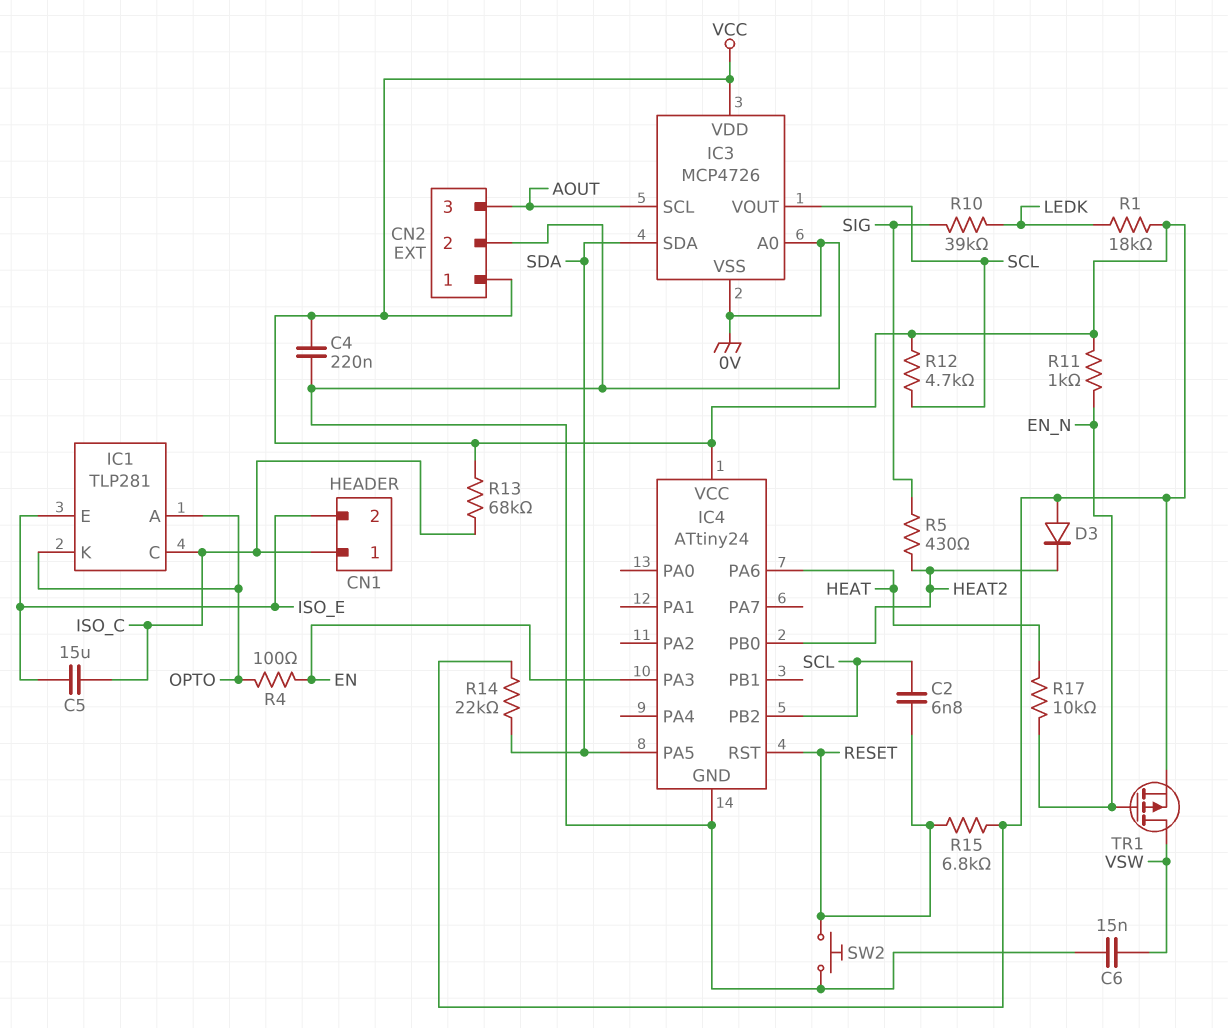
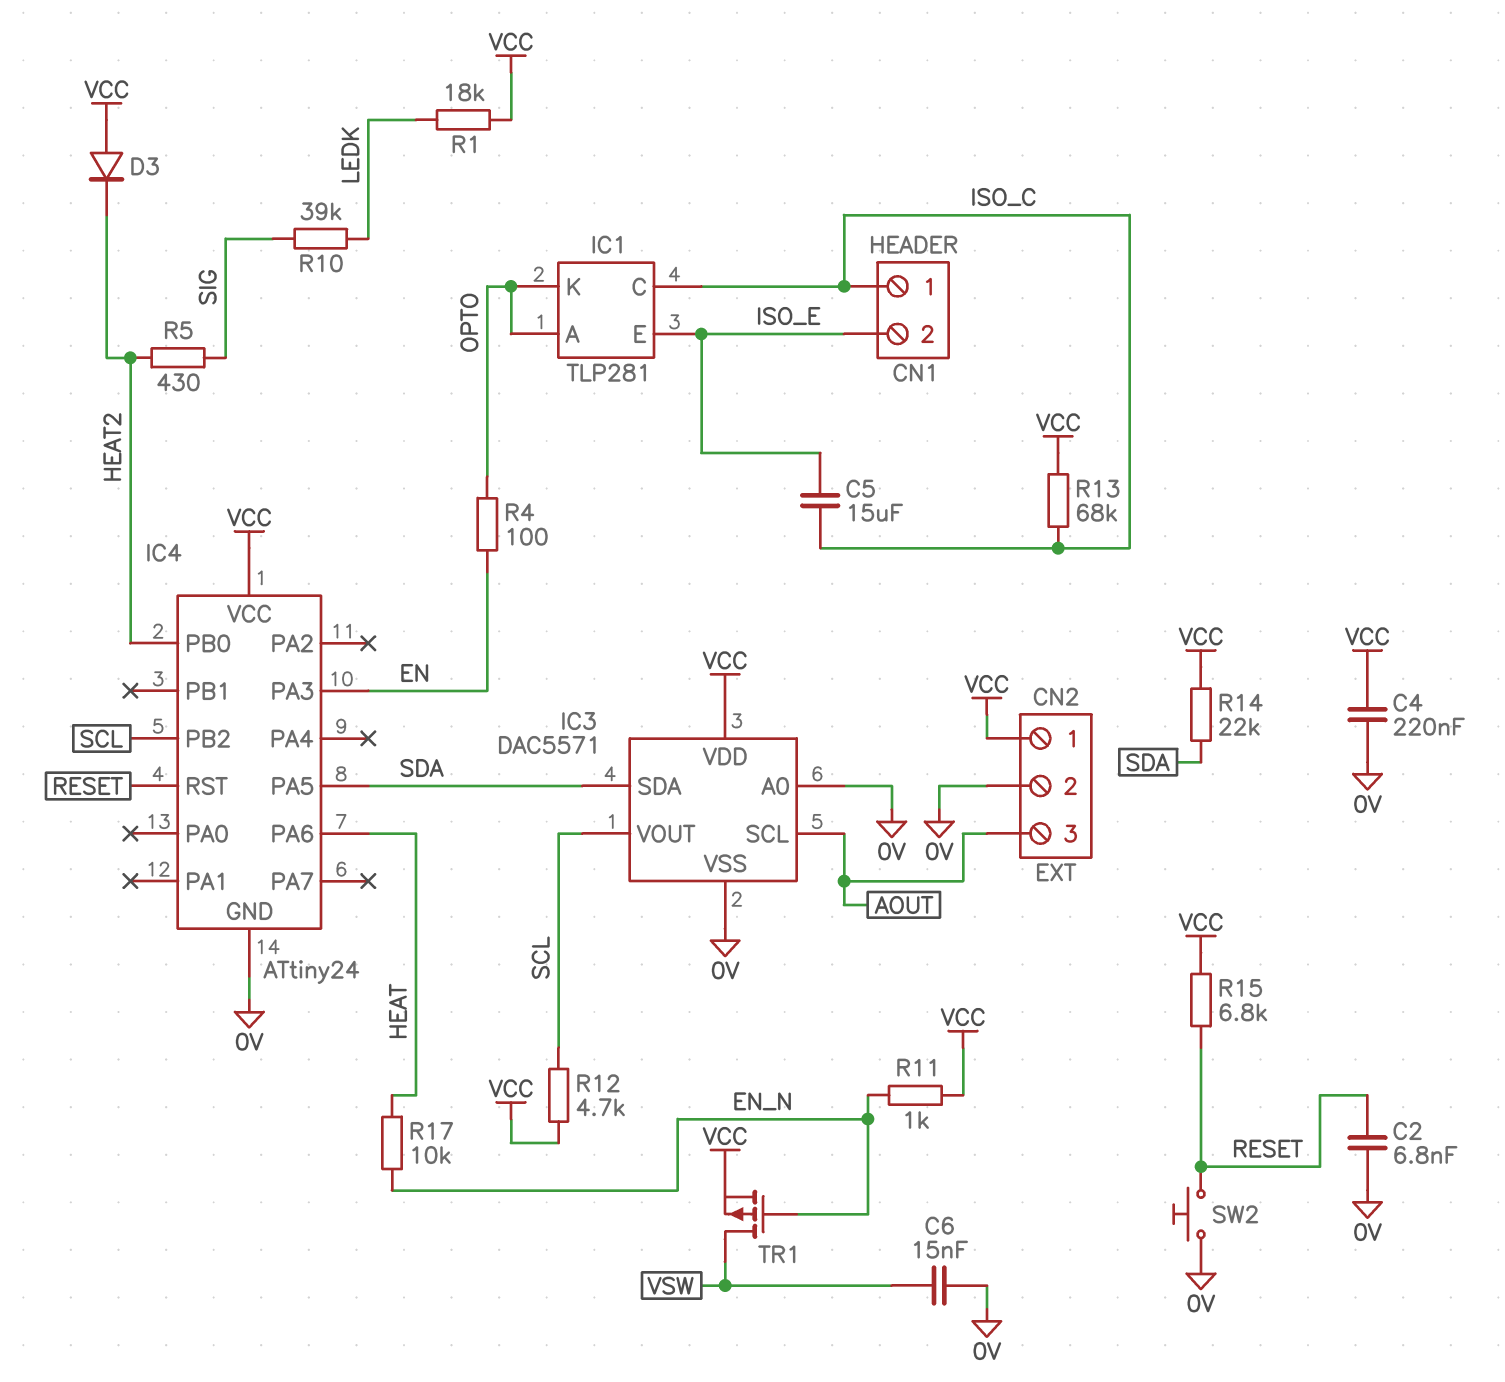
C2: 6.8nF (RESET, SCL) -> 6.8nF (0V, RESET)
IC3: MCP4726 -> DAC5571

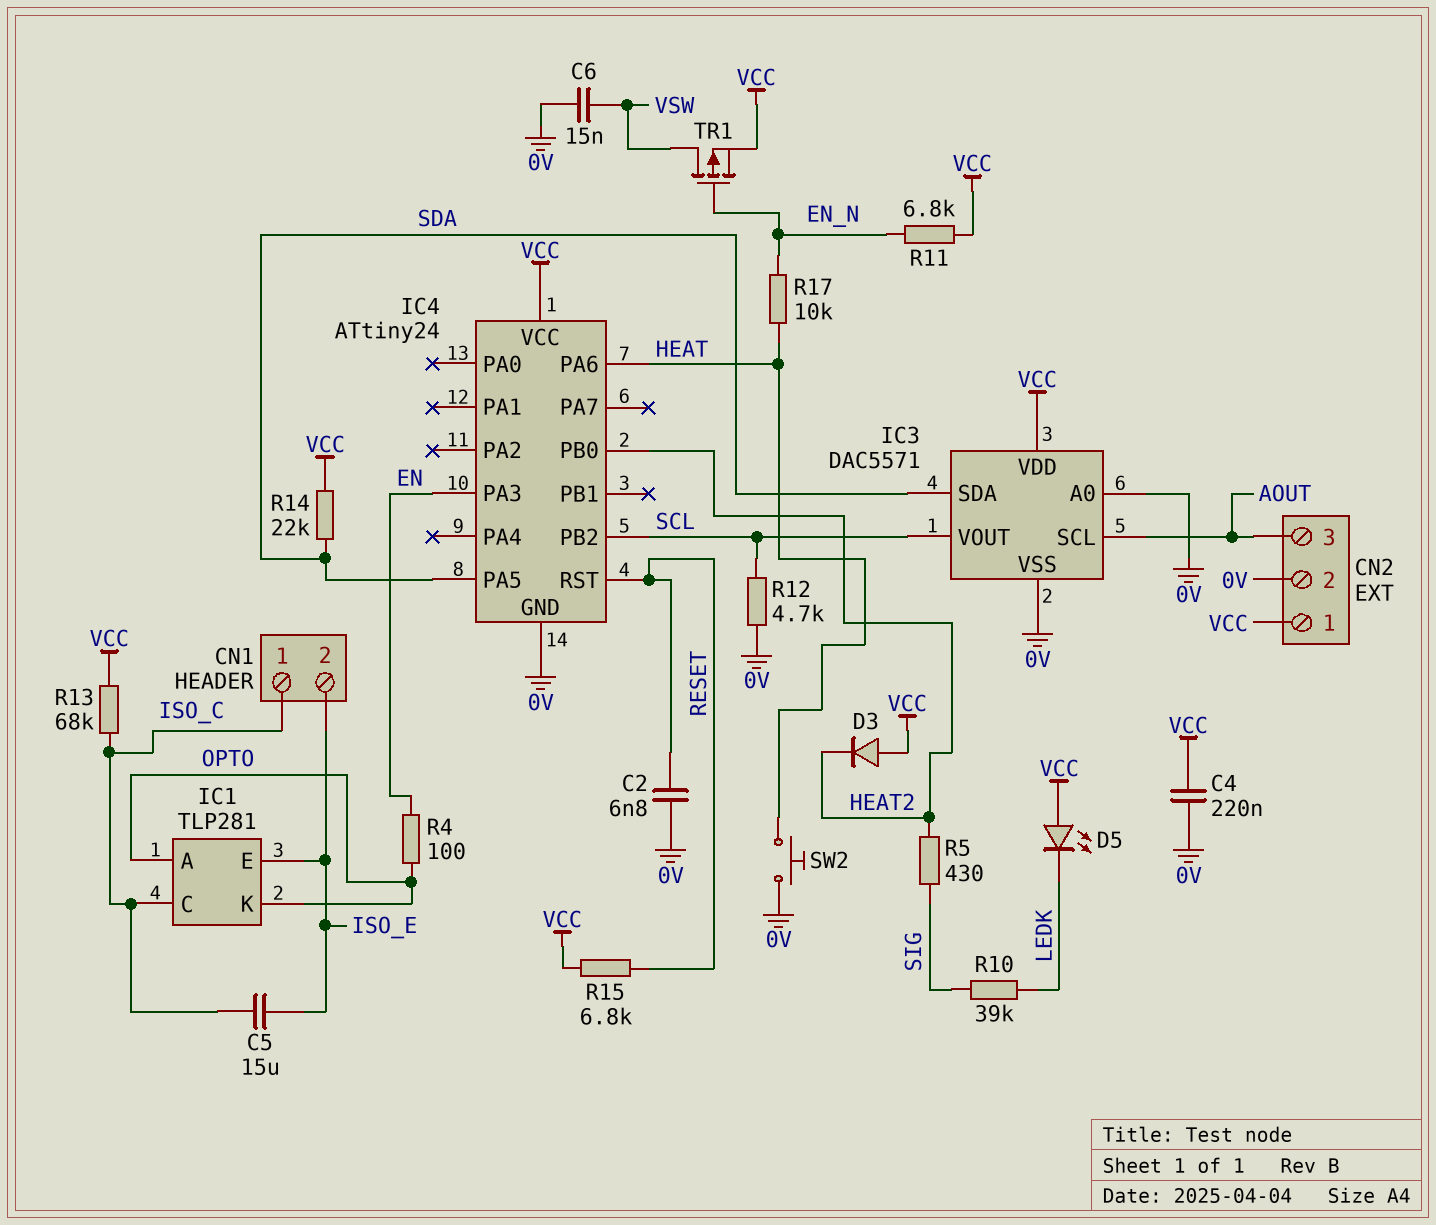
D5: none -> LED (A VCC, K LEDK)
R1: 18k (LEDK, VCC) -> none
R11: 1k (EN_N, VCC) -> 6.8k (EN_N, VCC)
R12: 4.7k (SCL, VCC) -> 4.7k (0V, SCL)
SW2: button (0V, RESET) -> button (0V, HEAT)

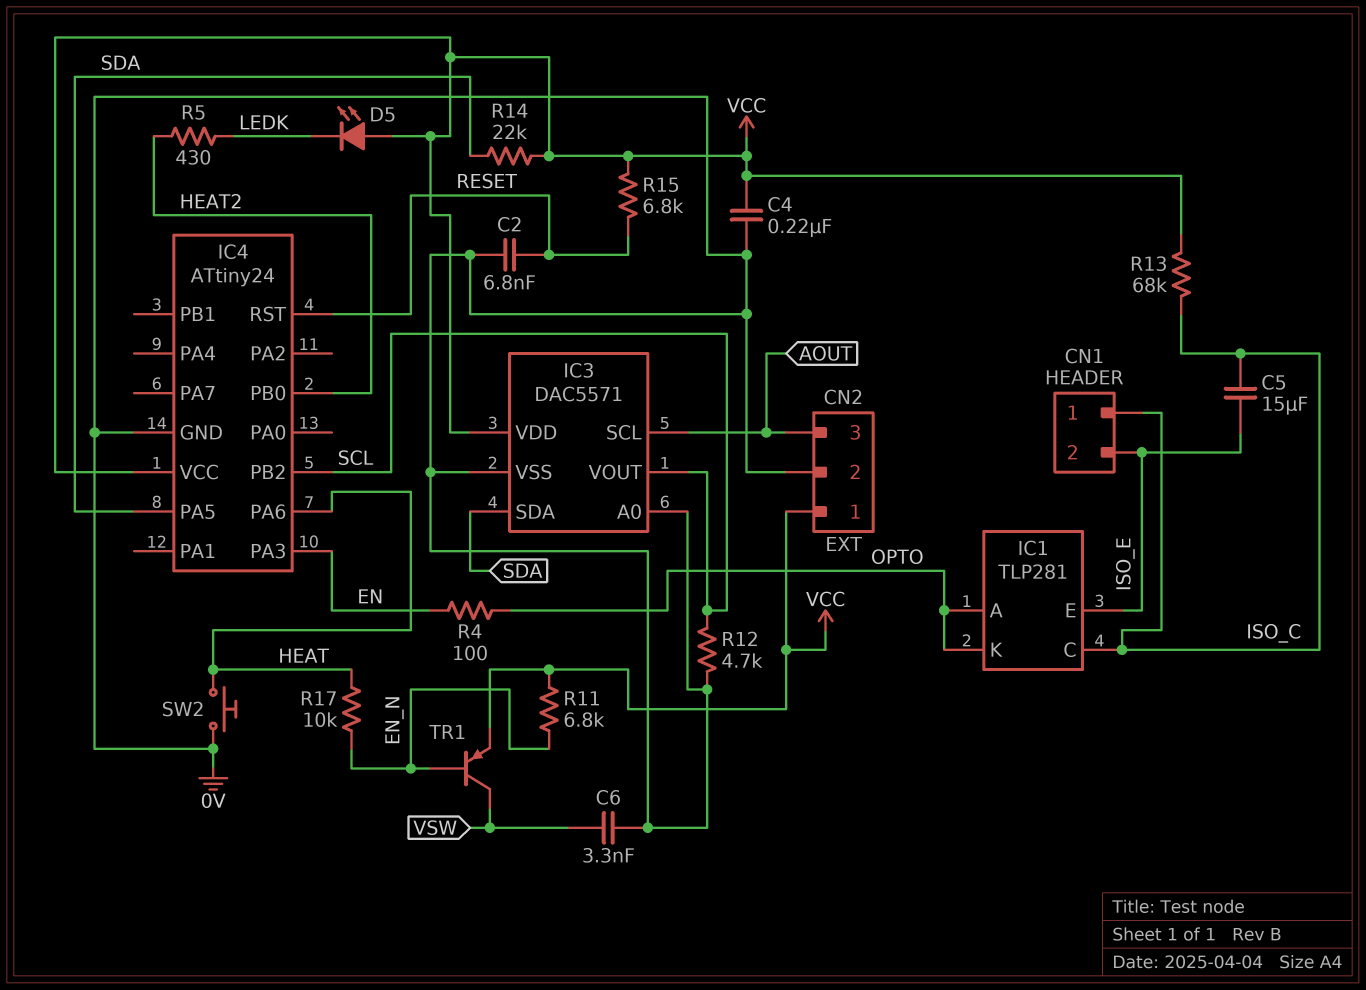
C6: 15nF (0V, VSW) -> 3.3nF (0V, VSW)
D3: diode (A VCC, K HEAT2) -> none
R5: 430 (HEAT2, SIG) -> 430 (HEAT2, LEDK)
R10: 39k (LEDK, SIG) -> none
TR1: PMOS (G EN_N, D VSW, S VCC) -> PNP (B EN_N, C VSW, E VCC)

